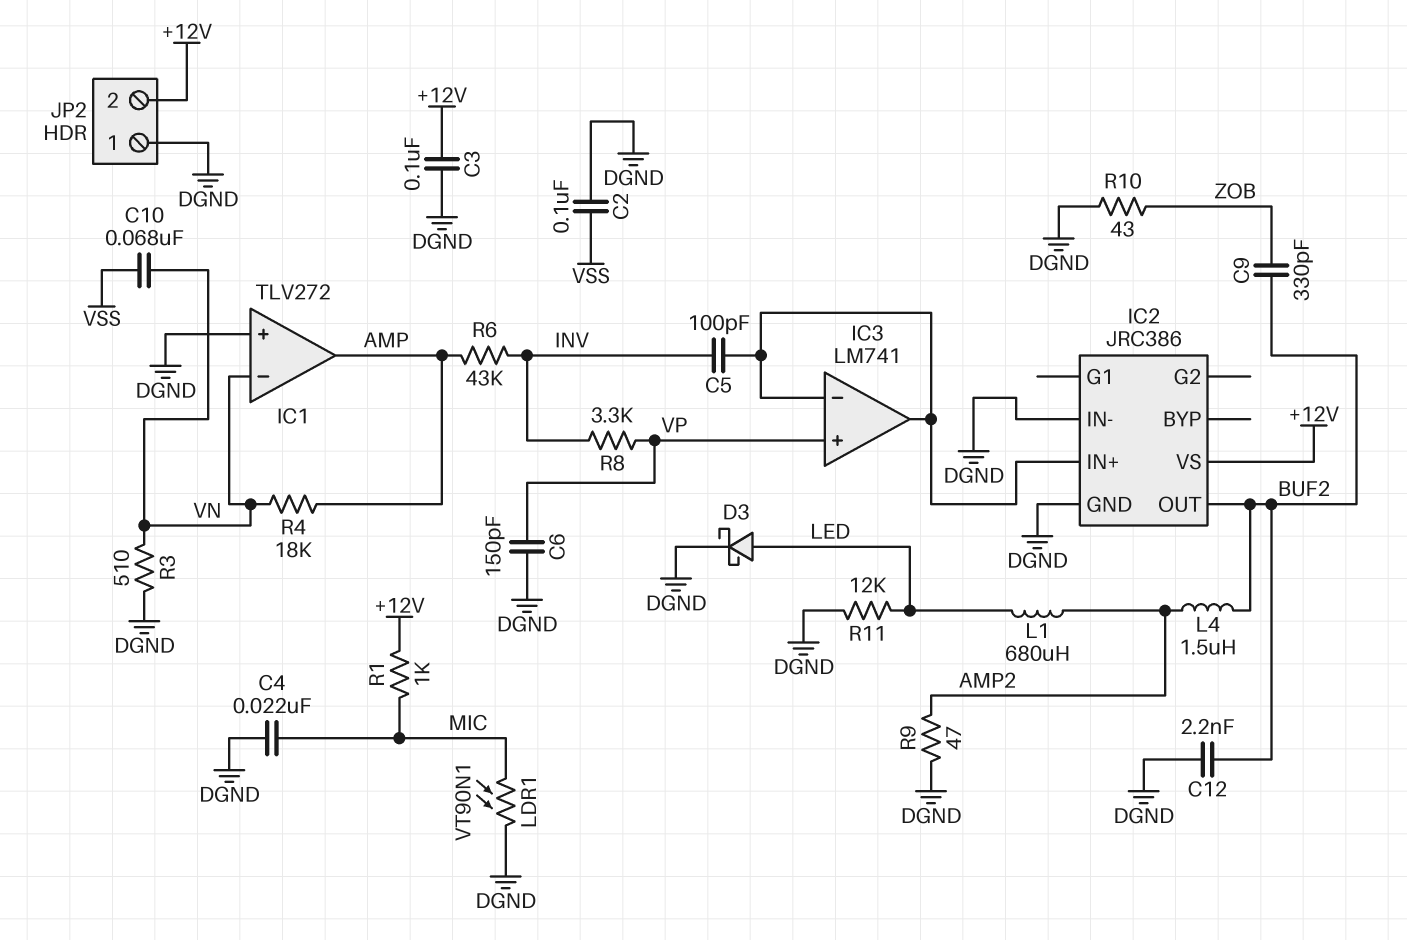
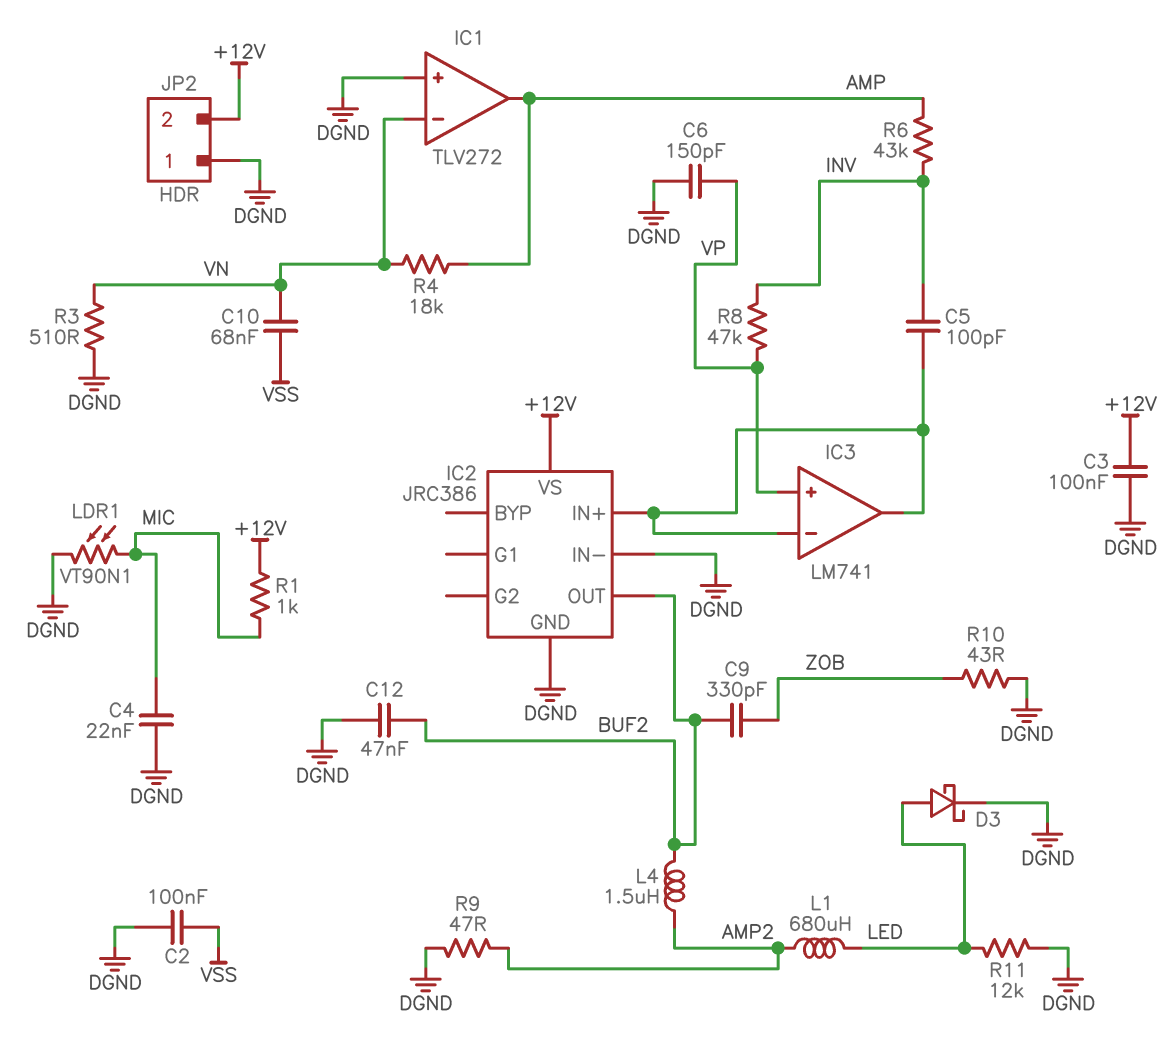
C12: 2.2nF (BUF2, DGND) -> 47nF (BUF2, DGND)
R8: 3.3k (INV, VP) -> 47k (INV, VP)

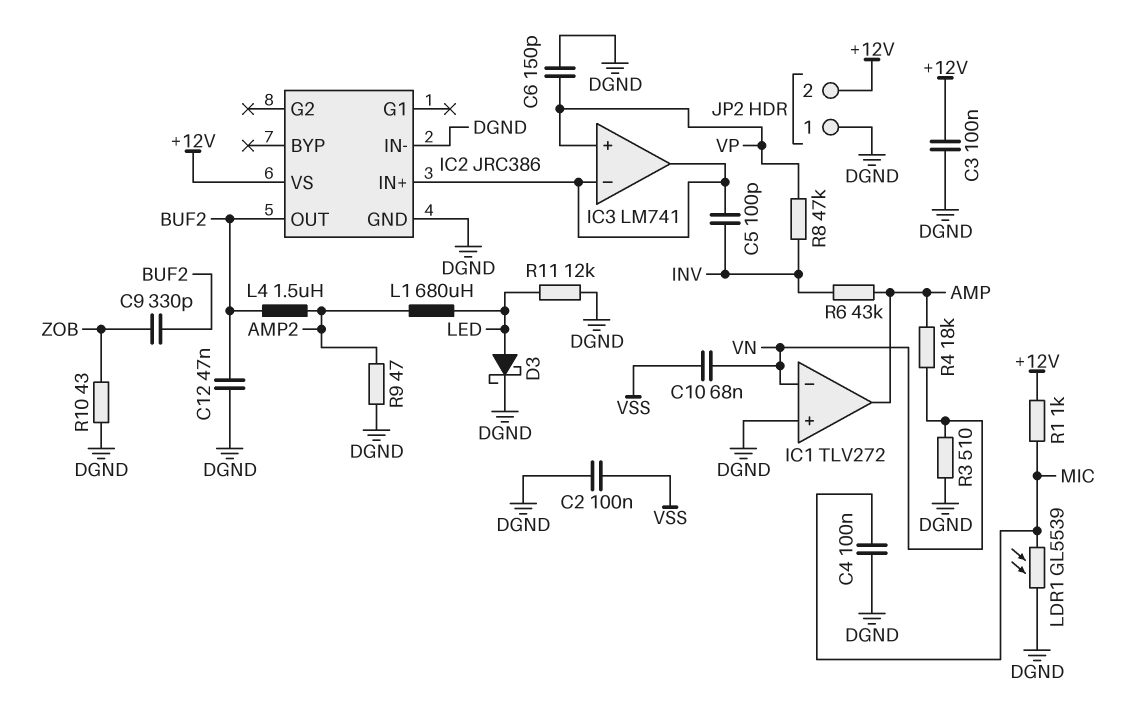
C4: 22nF (DGND, MIC) -> 100nF (DGND, MIC)
LDR1: VT90N1 (DGND, MIC) -> GL5539 (DGND, MIC)

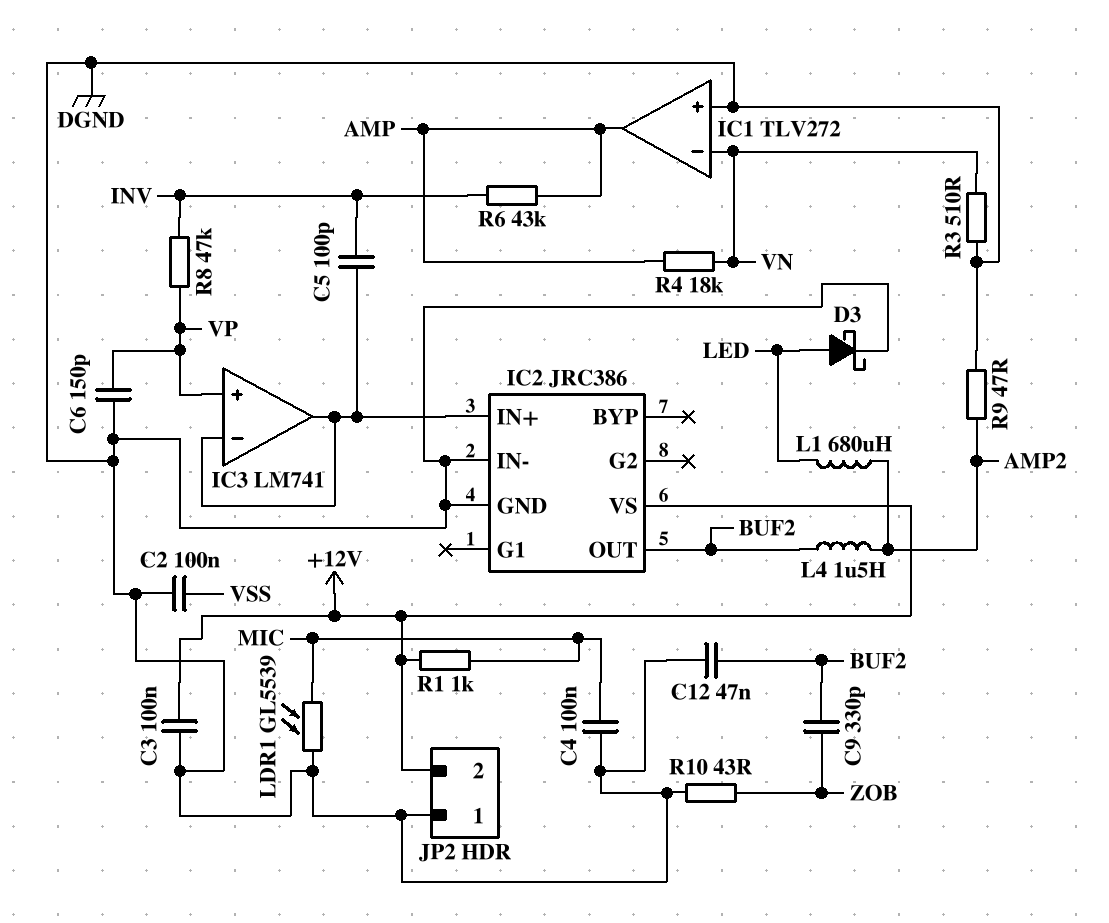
C10: 68nF (VN, VSS) -> none
R11: 12k (DGND, LED) -> none

